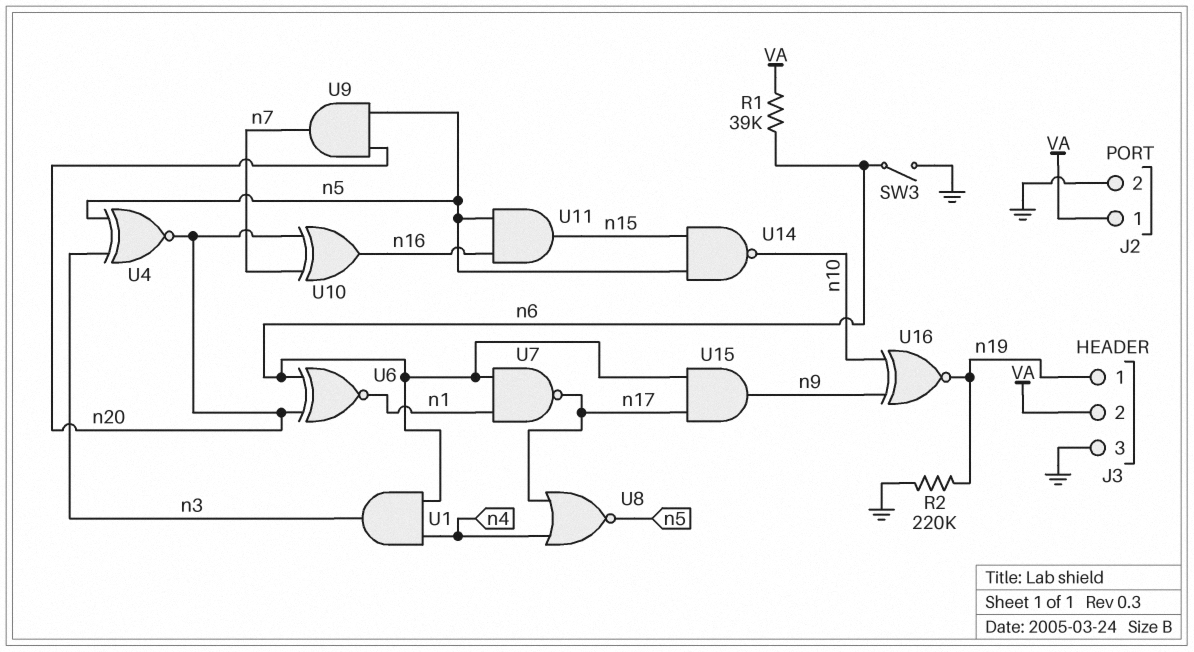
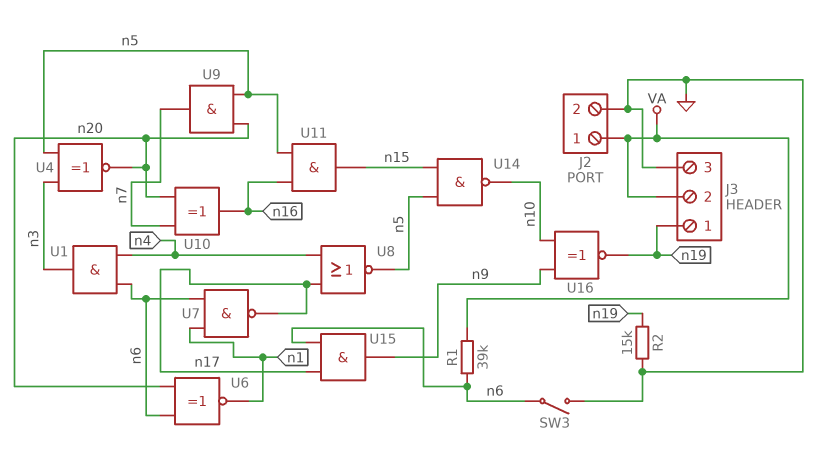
R2: 220k (GND, n19) -> 15k (GND, n19)

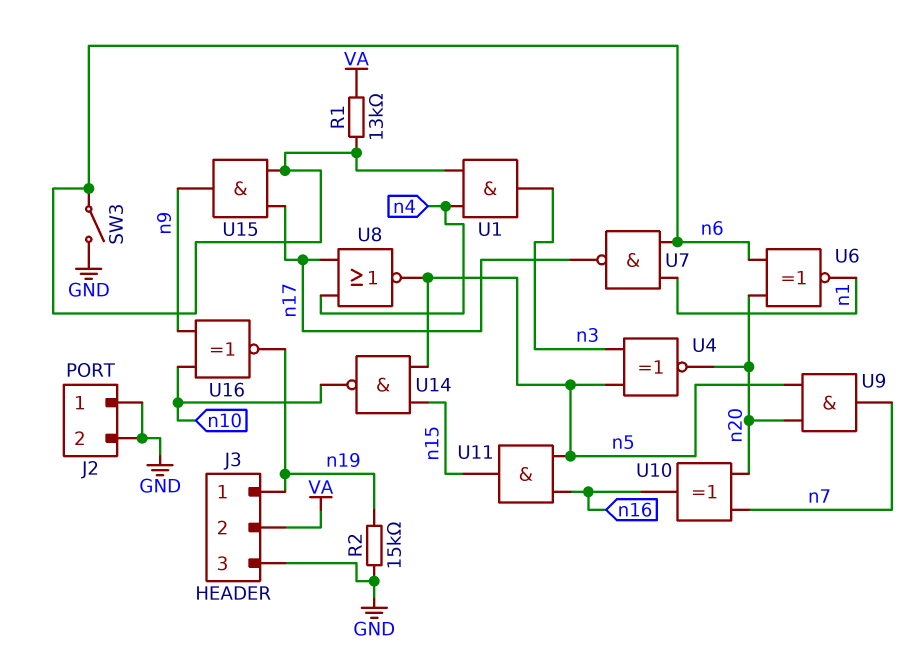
J2 pin 1: VA -> GND
R1: 39k (VA, n6) -> 13k (VA, n6)

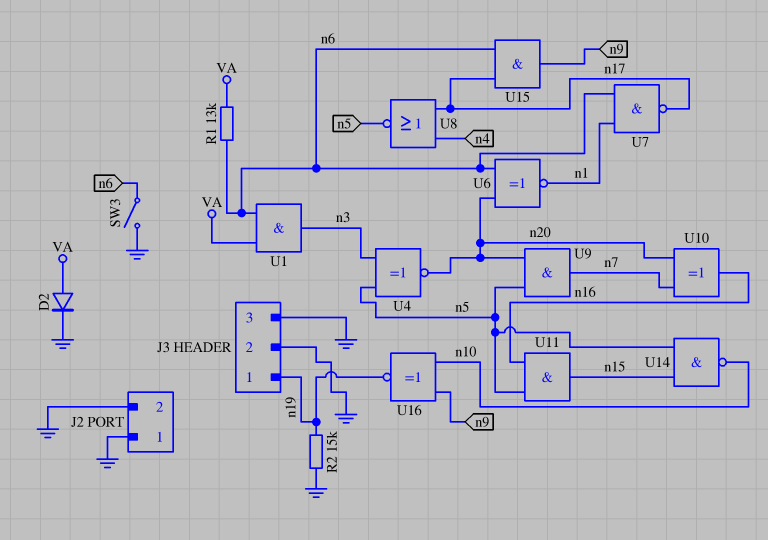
D2: none -> diode (A VA, K GND)
J3 pin 2: VA -> GND
U1: AND (in n4, in n6, out n3) -> AND (in VA, in n6, out n3)

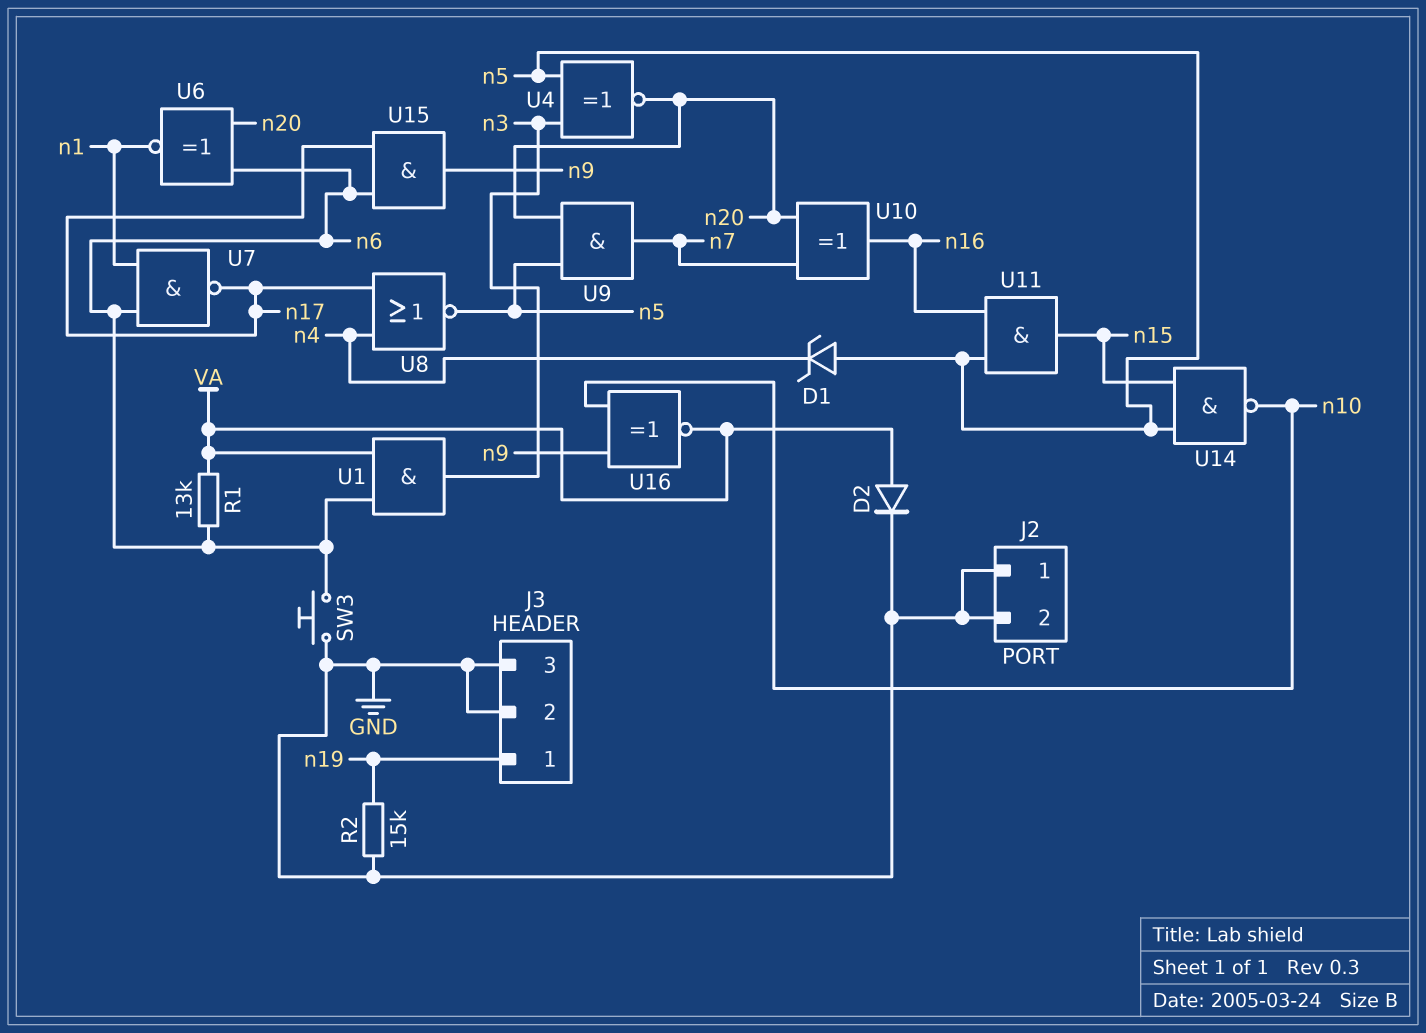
D1: none -> zener (A n5, K n4)
SW3: switch (GND, n6) -> button (GND, n6)
U16: XNOR (in n9, in n10, out n19) -> XNOR (in n9, in n10, out VA)

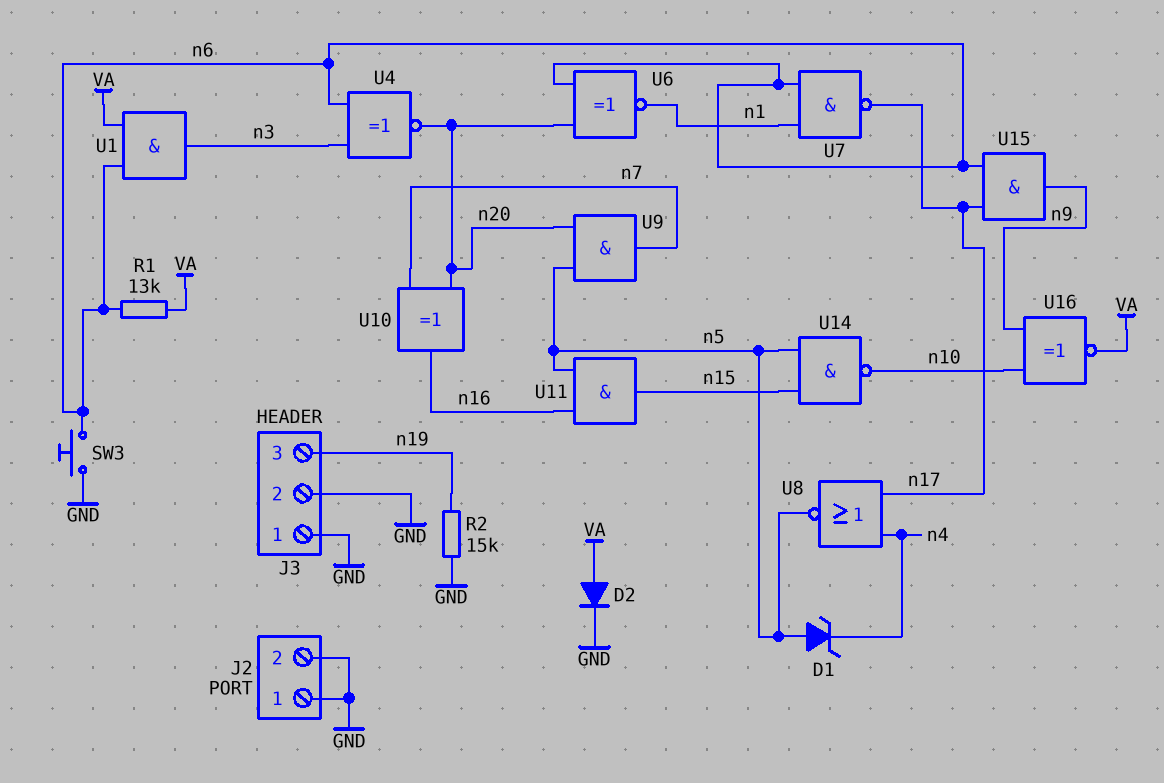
J3 pin 1: n19 -> GND
J3 pin 3: GND -> n19
U4: XNOR (in n3, in n5, out n20) -> XNOR (in n3, in n6, out n20)

